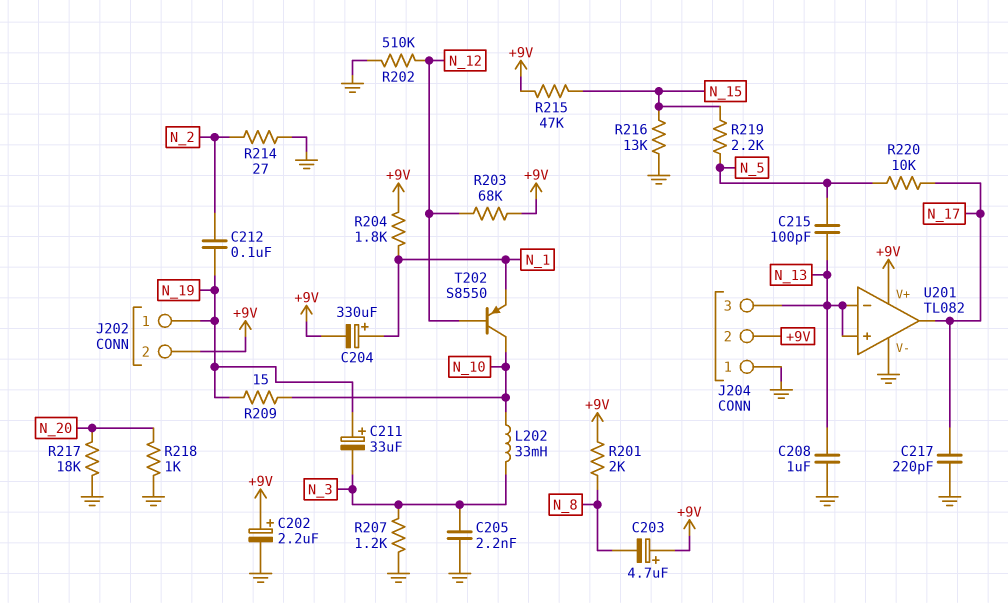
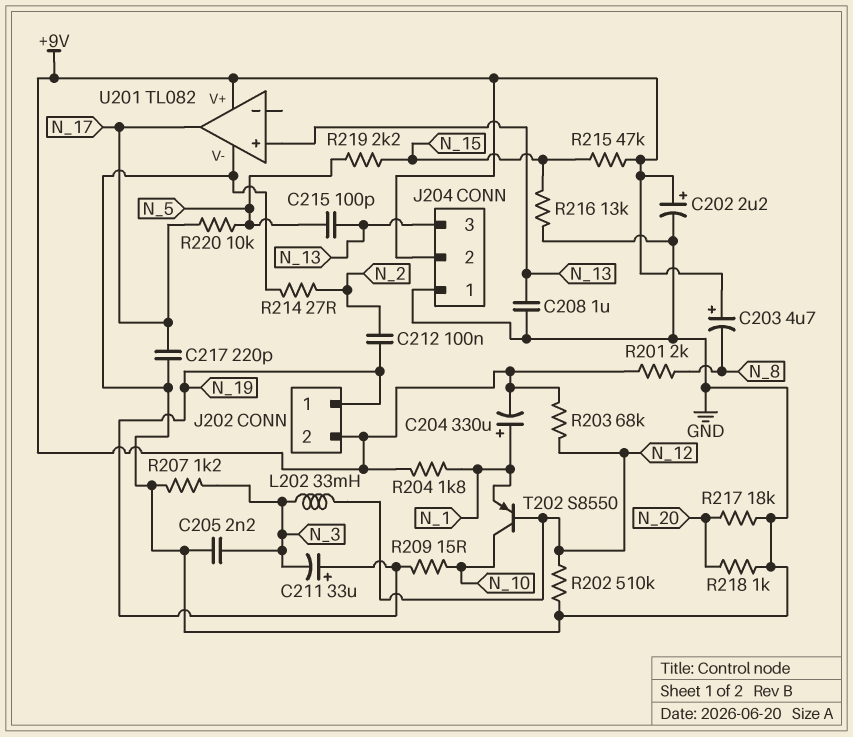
L202: 33mH (N_3, N_10) -> 33mH (N_3, N_12)
U201 pin in-: N_13 -> none

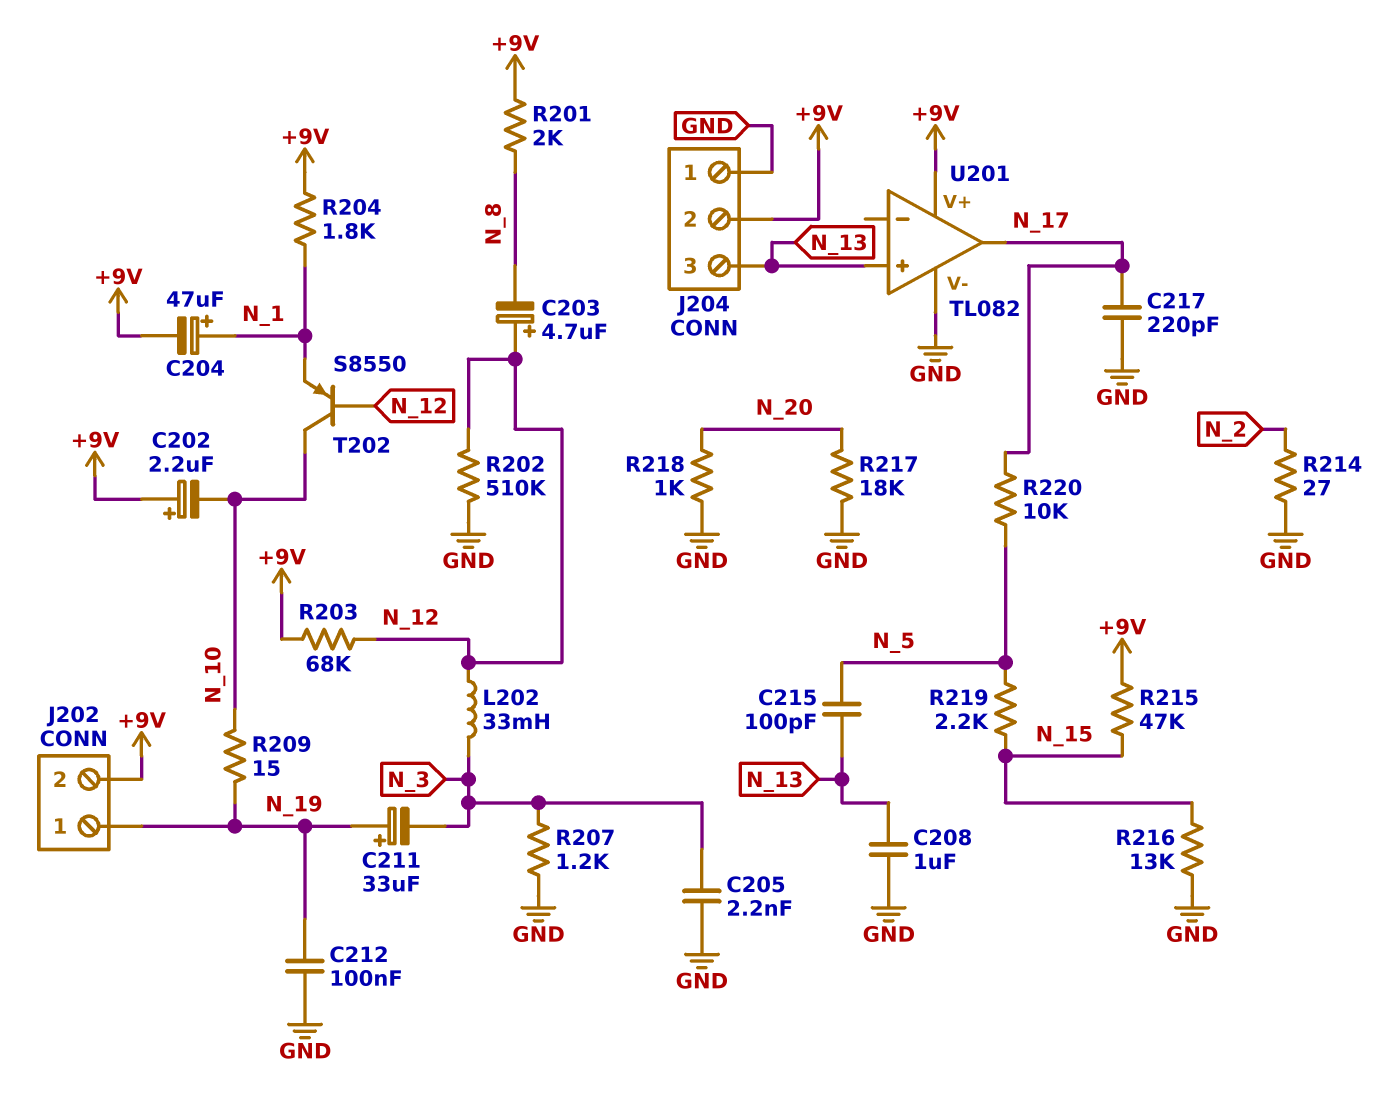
C202: 2.2uF (plus +9V, minus GND) -> 2.2uF (plus +9V, minus N_10)
C203: 4.7uF (plus +9V, minus N_8) -> 4.7uF (plus N_12, minus N_8)
C204: 330uF (plus N_1, minus +9V) -> 47uF (plus N_1, minus +9V)
C212: 100nF (N_2, N_19) -> 100nF (GND, N_19)

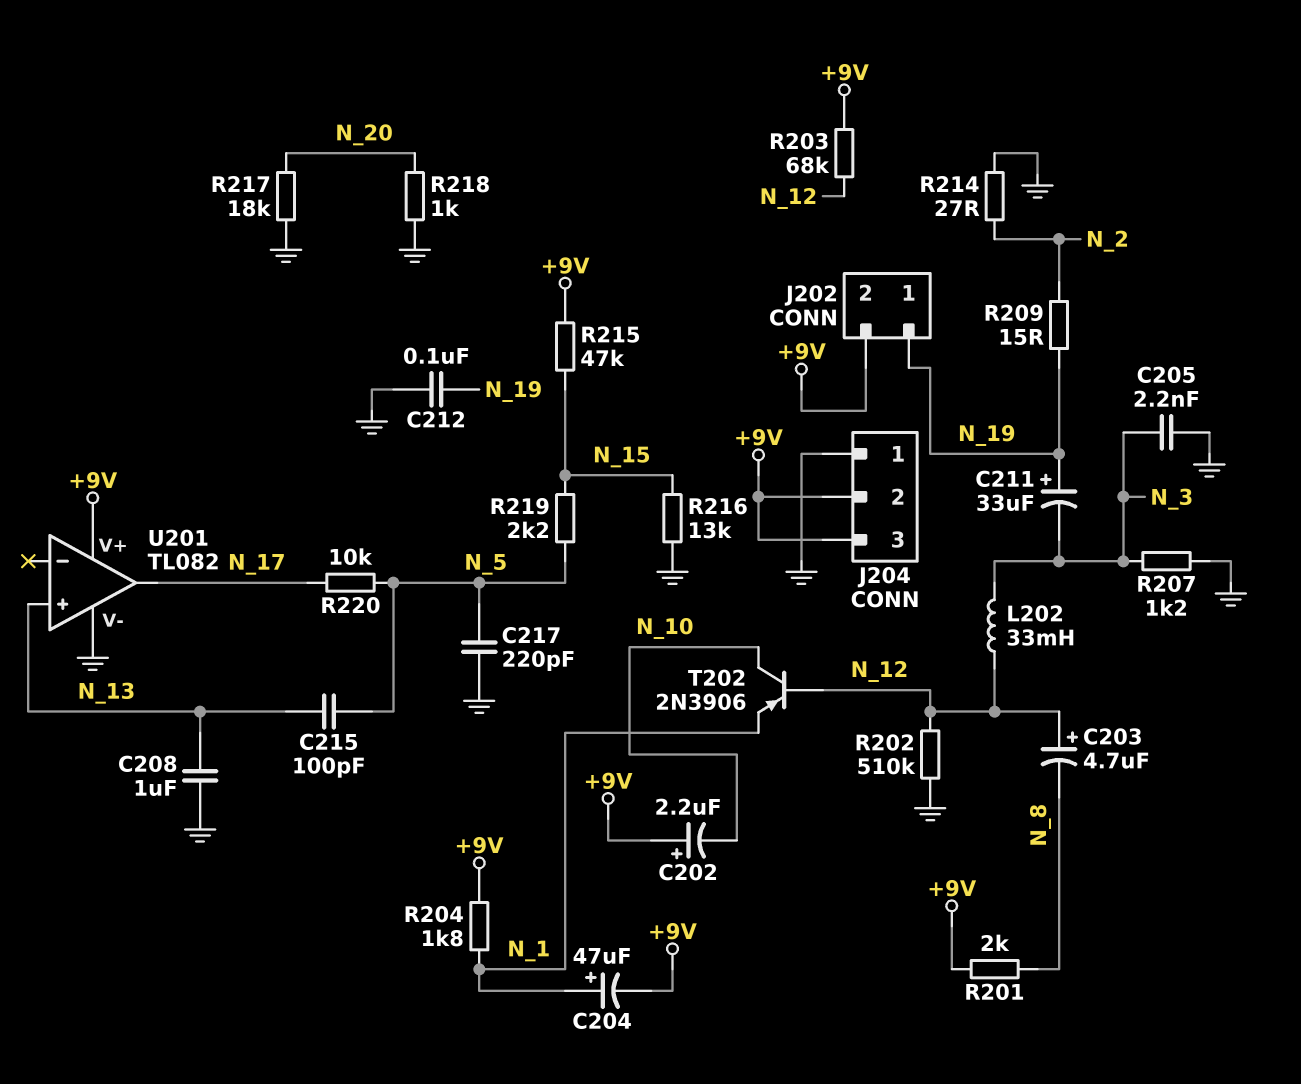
C217: 220pF (GND, N_17) -> 220pF (GND, N_5)
J204 pin 3: N_13 -> +9V
R209: 15 (N_10, N_19) -> 15 (N_2, N_19)
T202: PNP S8550 (B N_12, C N_10, E N_1) -> PNP 2N3906 (B N_12, C N_10, E N_1)

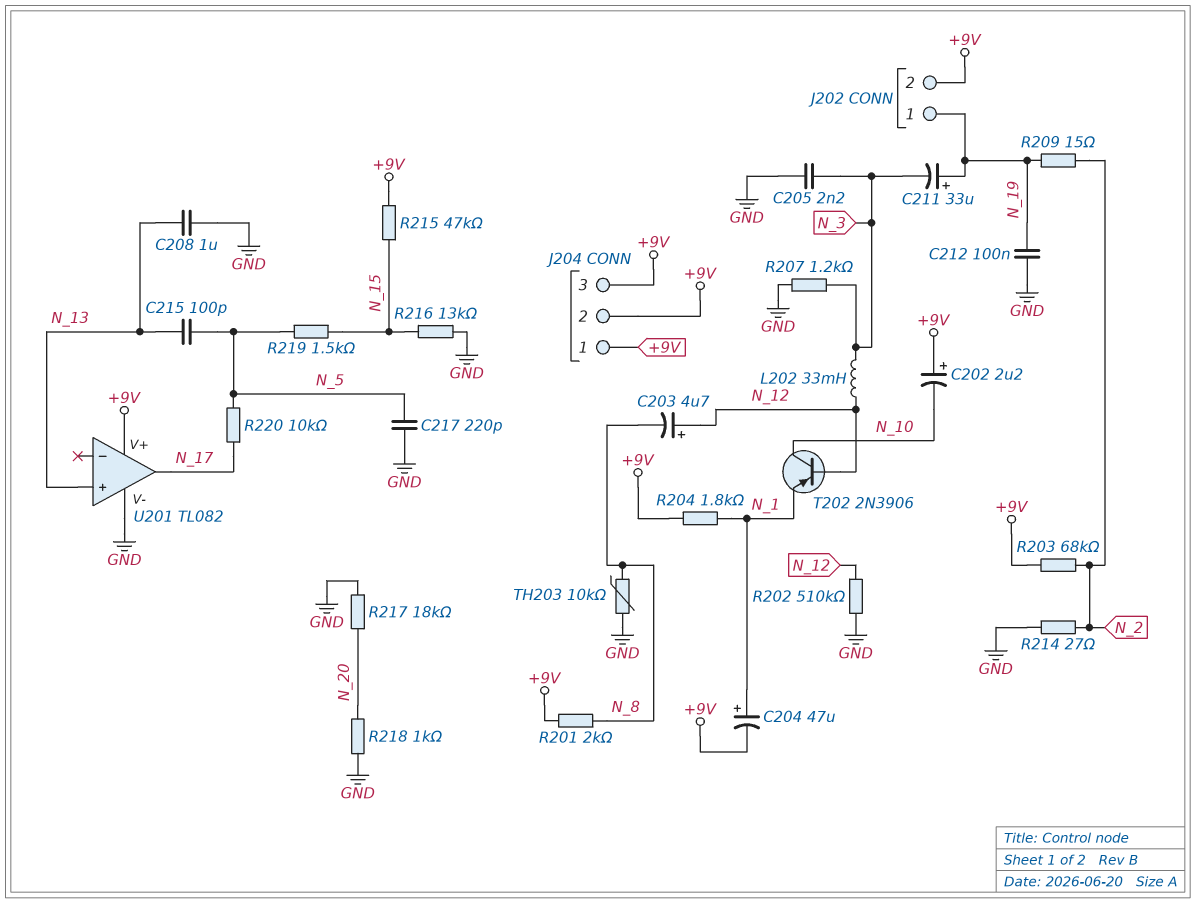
J204 pin 1: GND -> +9V
R203: 68k (+9V, N_12) -> 68k (+9V, N_2)
R219: 2.2k (N_5, N_15) -> 1.5k (N_5, N_15)
TH203: none -> 10k (GND, N_8)

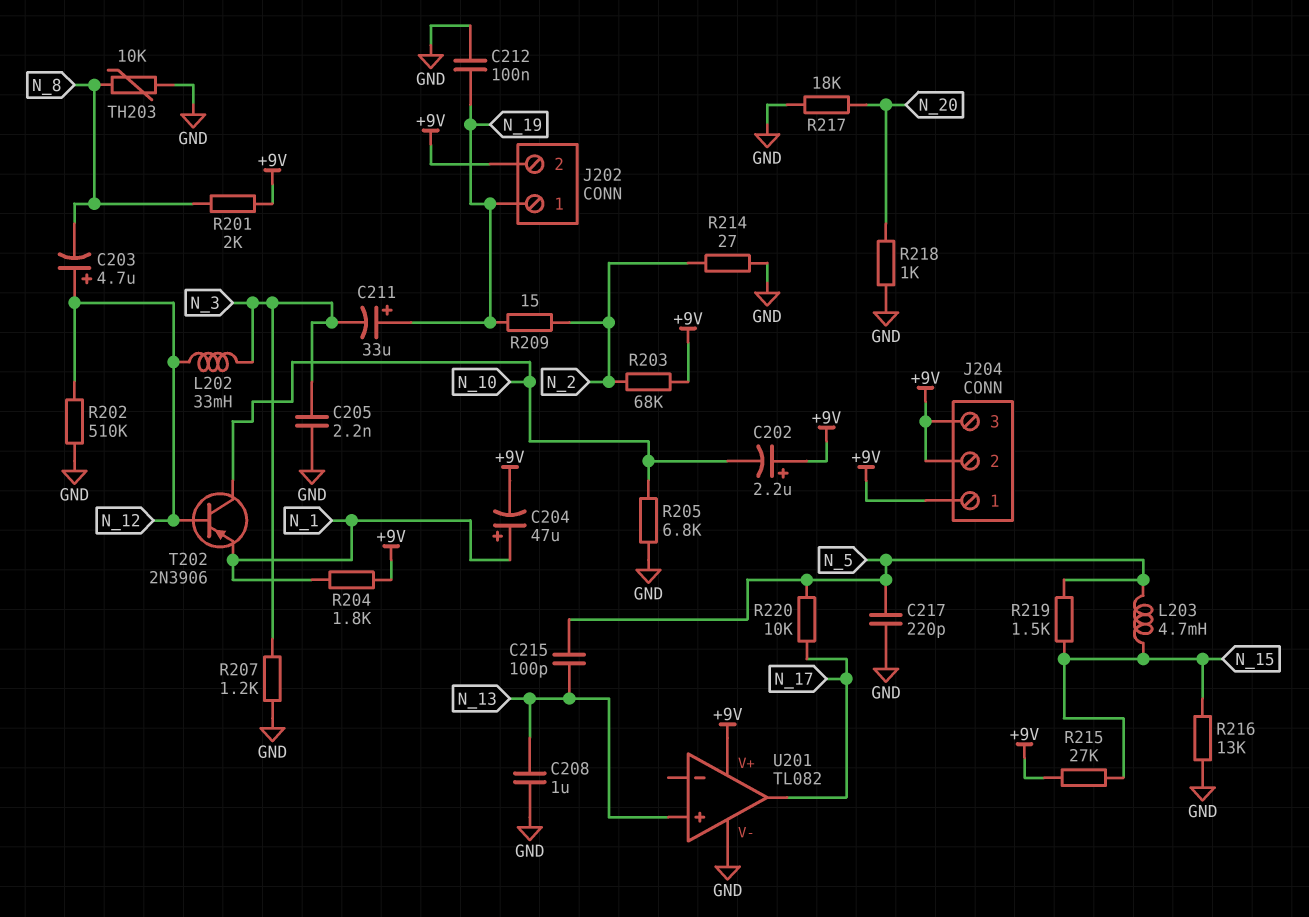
L203: none -> 4.7mH (N_5, N_15)
R205: none -> 6.8k (GND, N_10)
R215: 47k (+9V, N_15) -> 27k (+9V, N_15)

